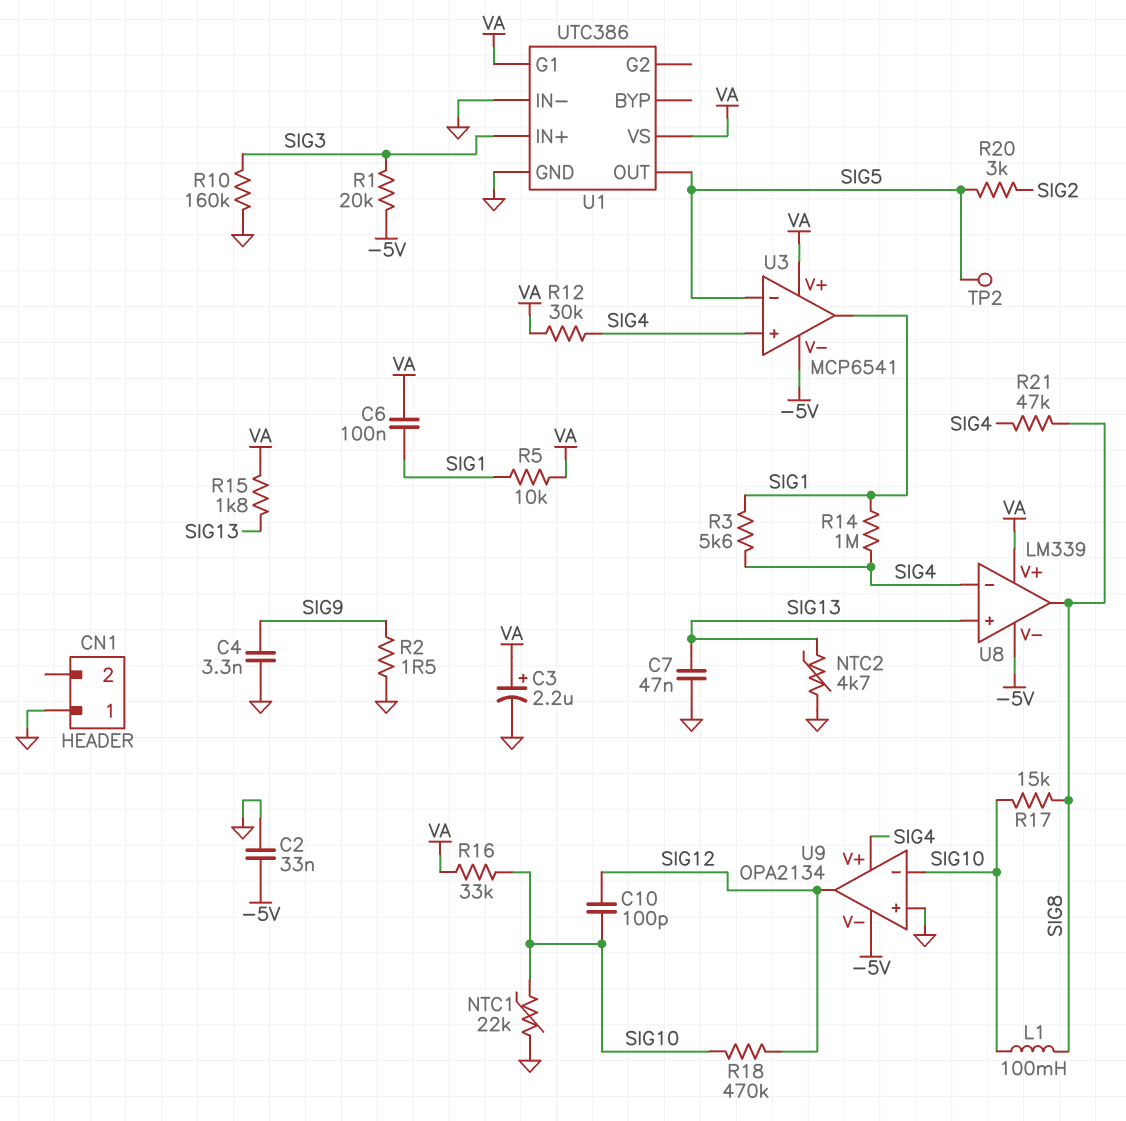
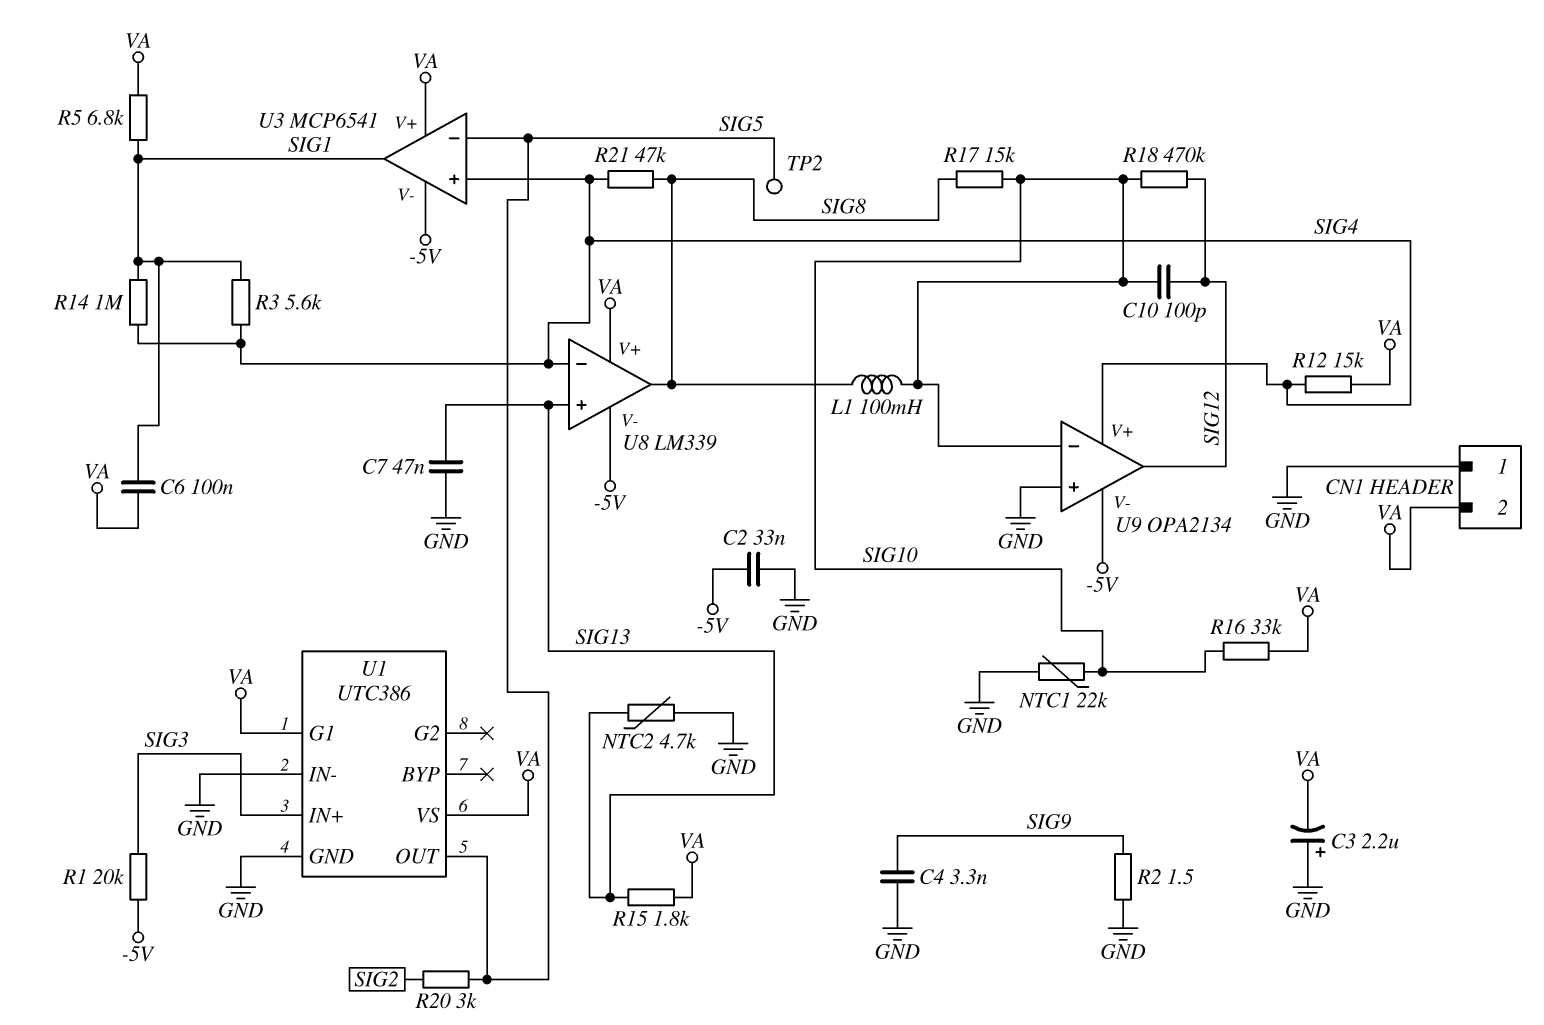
C3: 2.2uF (plus VA, minus GND) -> 2.2uF (plus GND, minus VA)
CN1 pin 2: none -> VA
R5: 10k (SIG1, VA) -> 6.8k (SIG1, VA)
R10: 160k (GND, SIG3) -> none
R12: 30k (SIG4, VA) -> 15k (SIG4, VA)

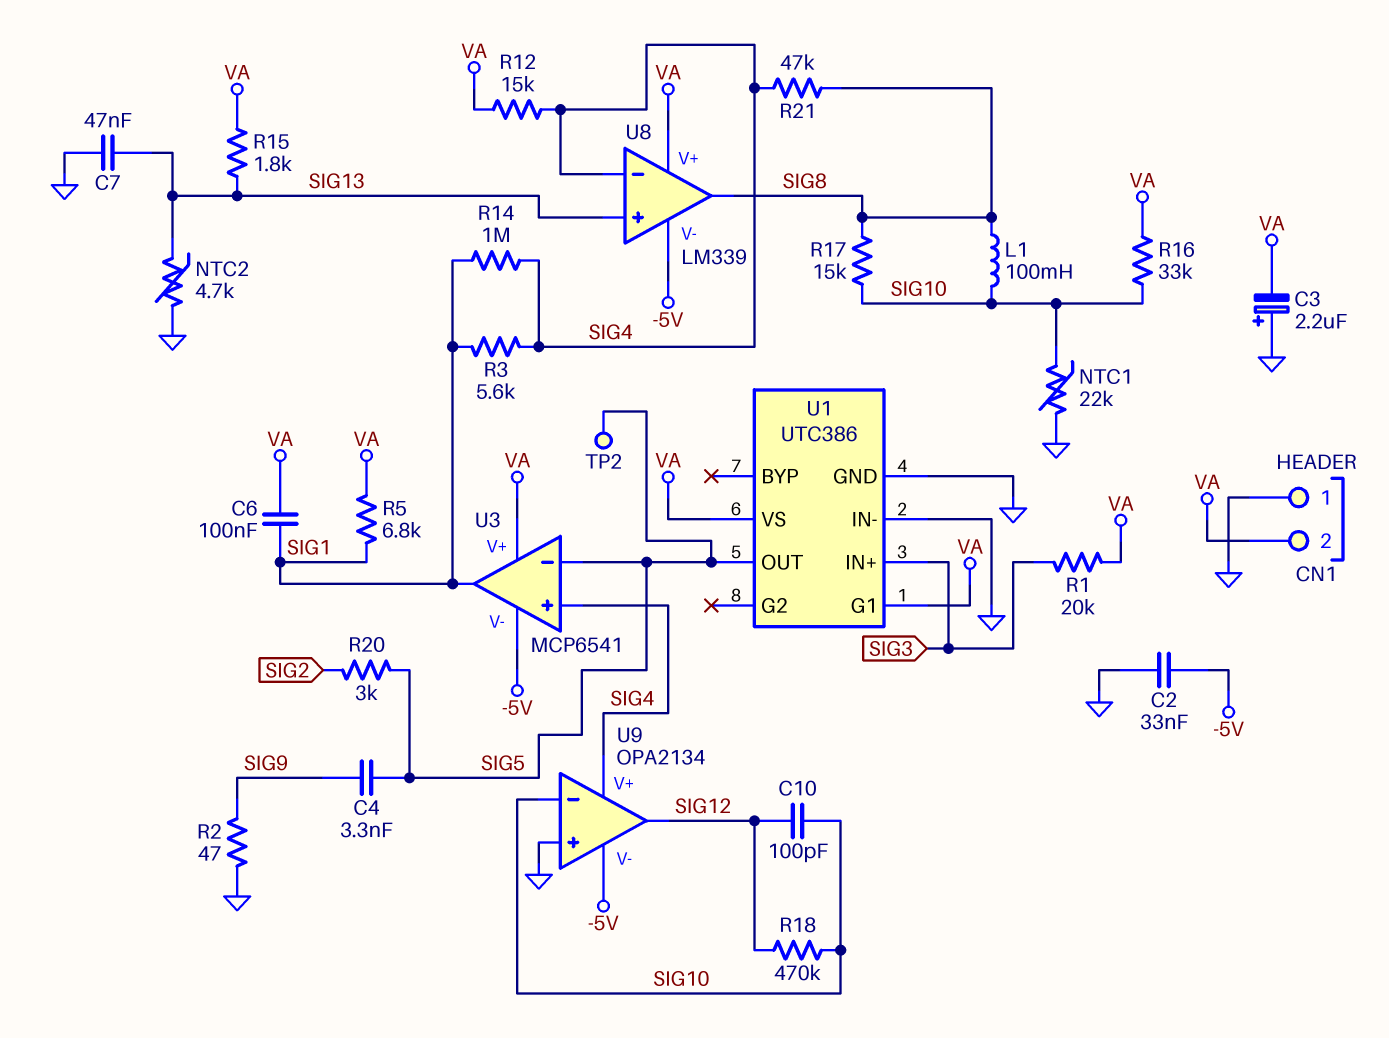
C4: 3.3nF (GND, SIG9) -> 3.3nF (SIG5, SIG9)
R1: 20k (-5V, SIG3) -> 20k (SIG3, VA)
R2: 1.5 (GND, SIG9) -> 47 (GND, SIG9)

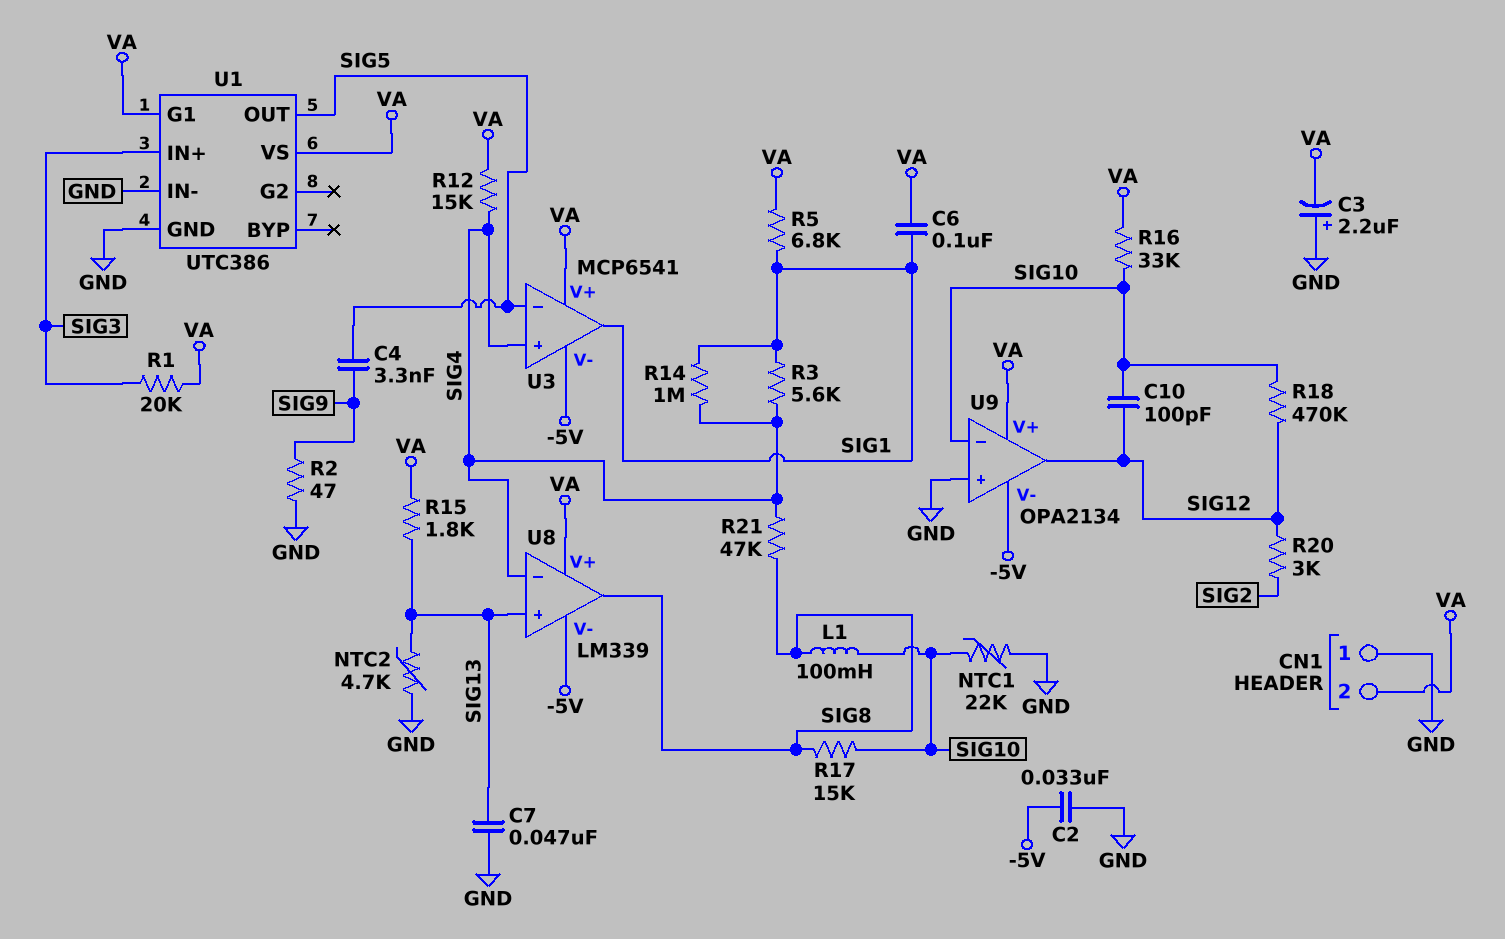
R20: 3k (SIG2, SIG5) -> 3k (SIG2, SIG12)
TP2: test point (SIG5) -> none
U9 pin V+: SIG4 -> VA

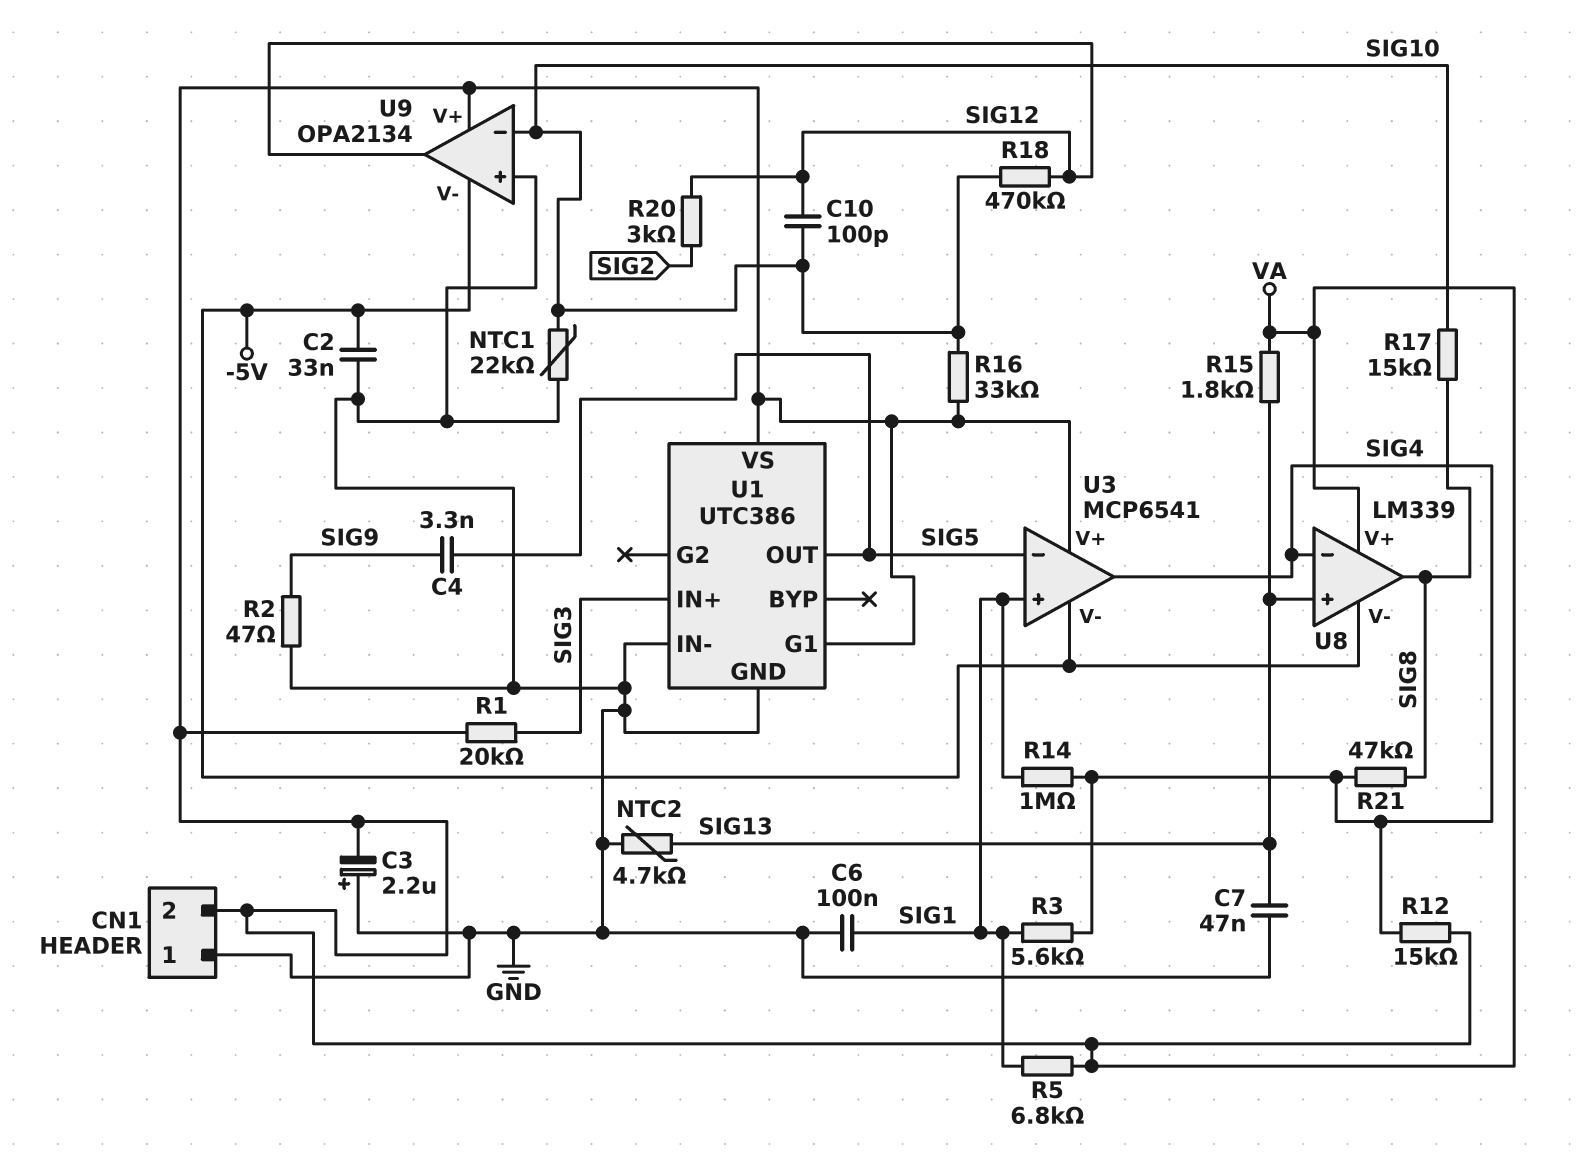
C6: 100nF (SIG1, VA) -> 100nF (GND, SIG1)
L1: 100mH (SIG8, SIG10) -> none
U3 pin in+: SIG4 -> SIG1
U3 pin out: SIG1 -> SIG4

